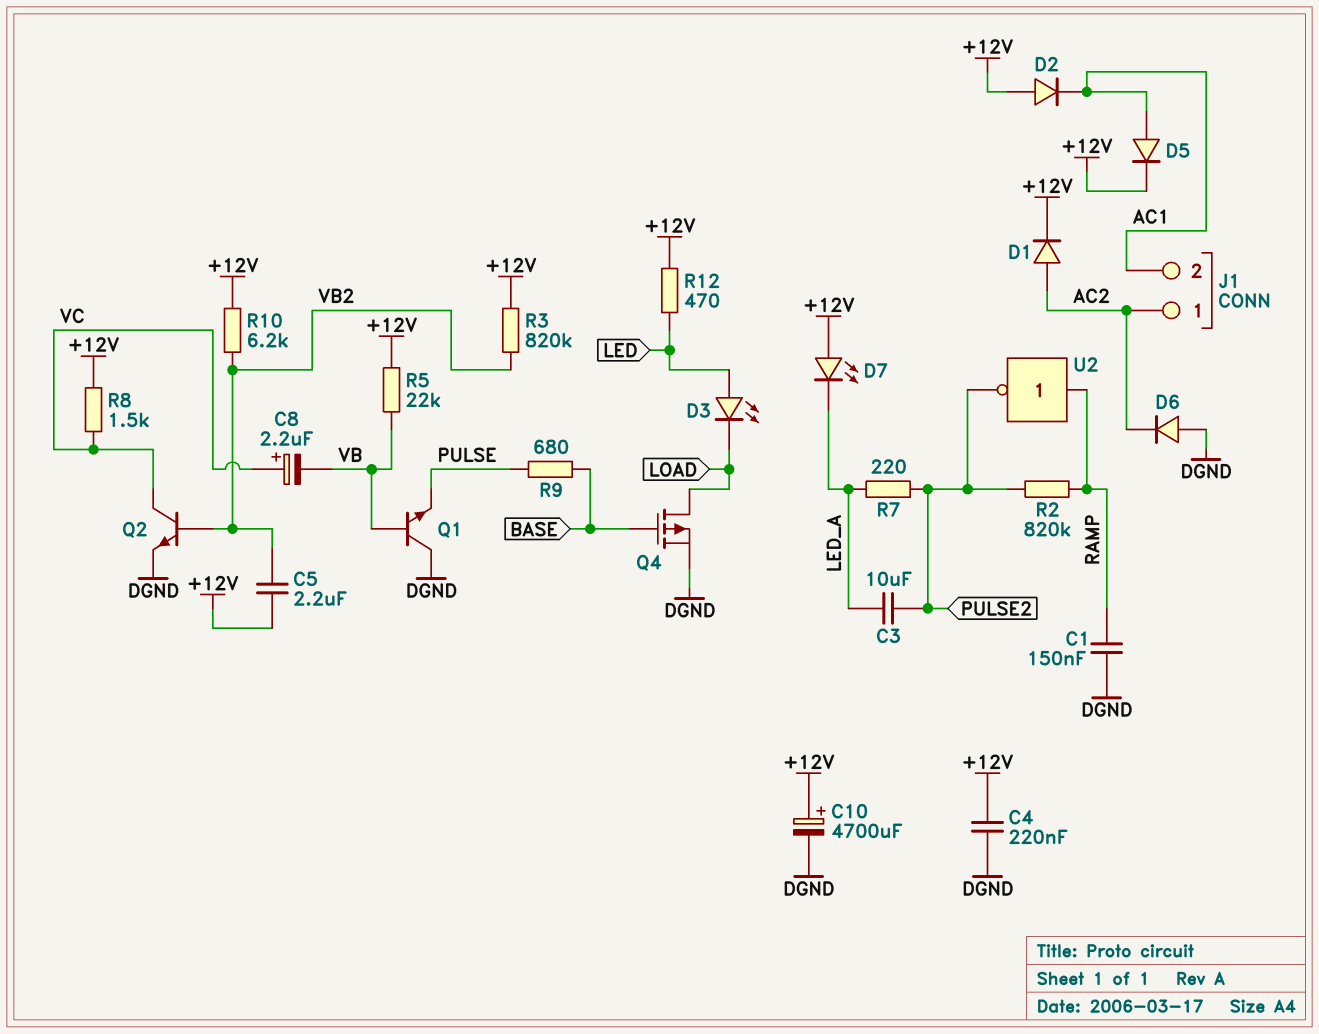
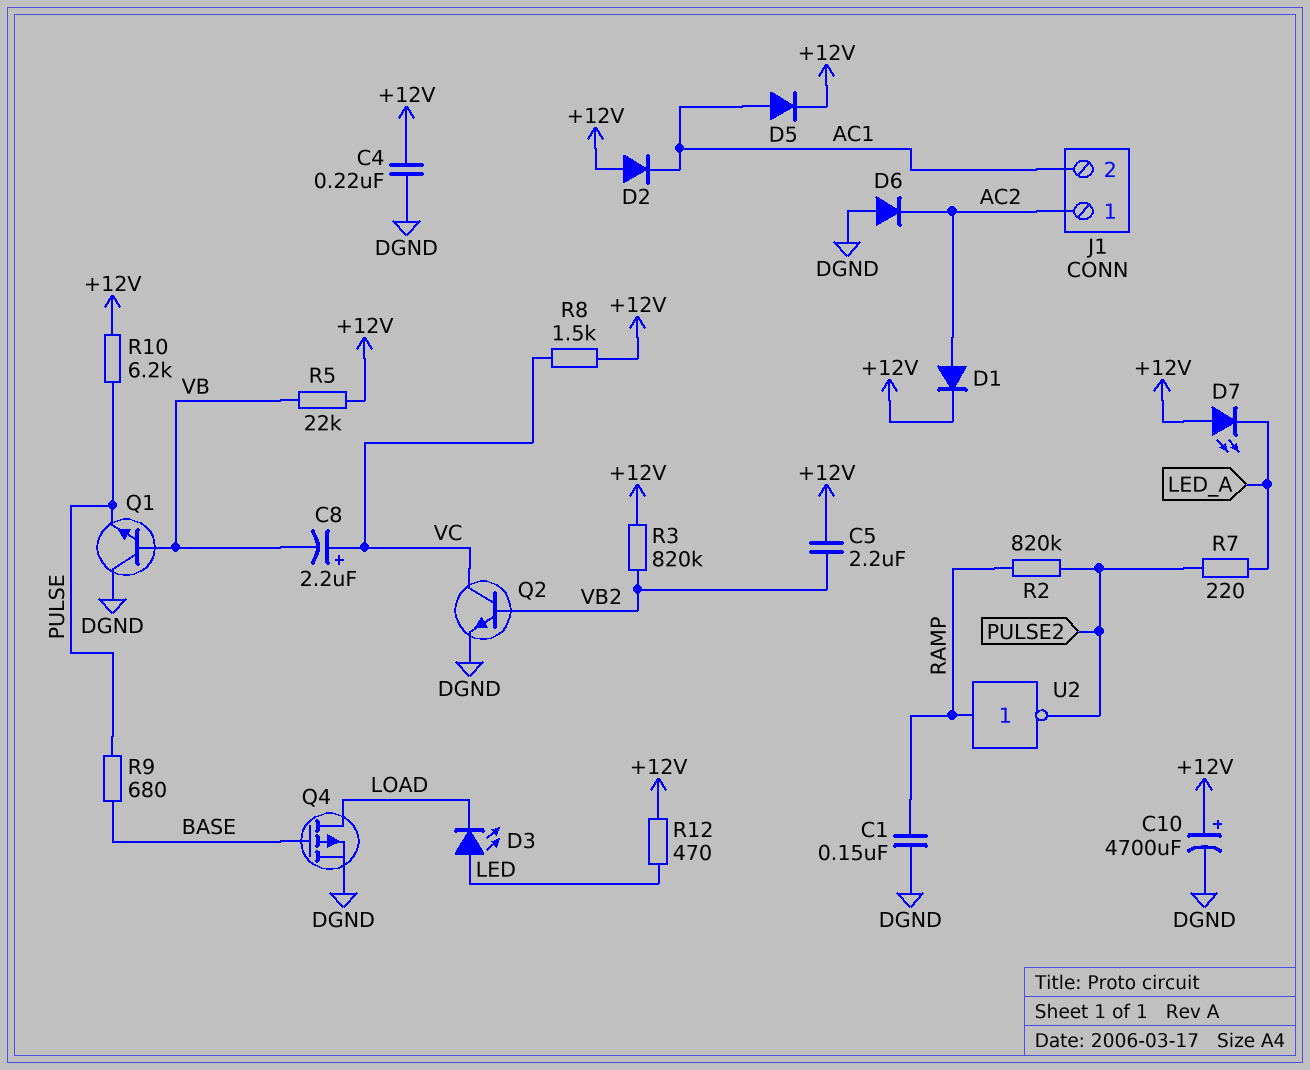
C3: 10uF (LED_A, PULSE2) -> none
R10: 6.2k (+12V, VB2) -> 6.2k (+12V, PULSE)

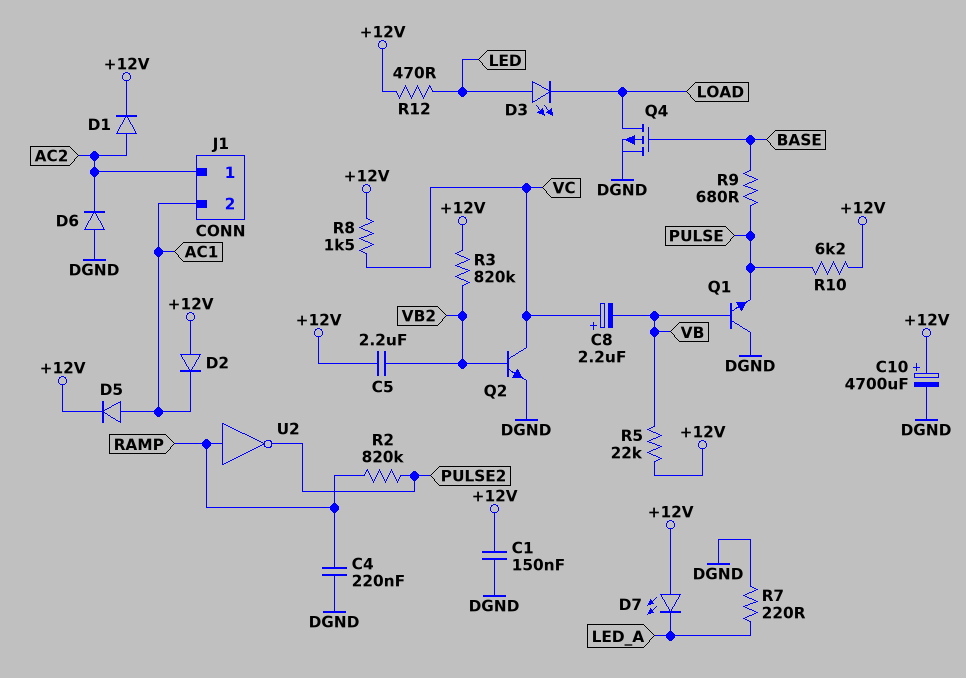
C1: 150nF (DGND, RAMP) -> 150nF (+12V, DGND)
C4: 220nF (+12V, DGND) -> 220nF (DGND, RAMP)
R7: 220 (LED_A, PULSE2) -> 220 (DGND, LED_A)

